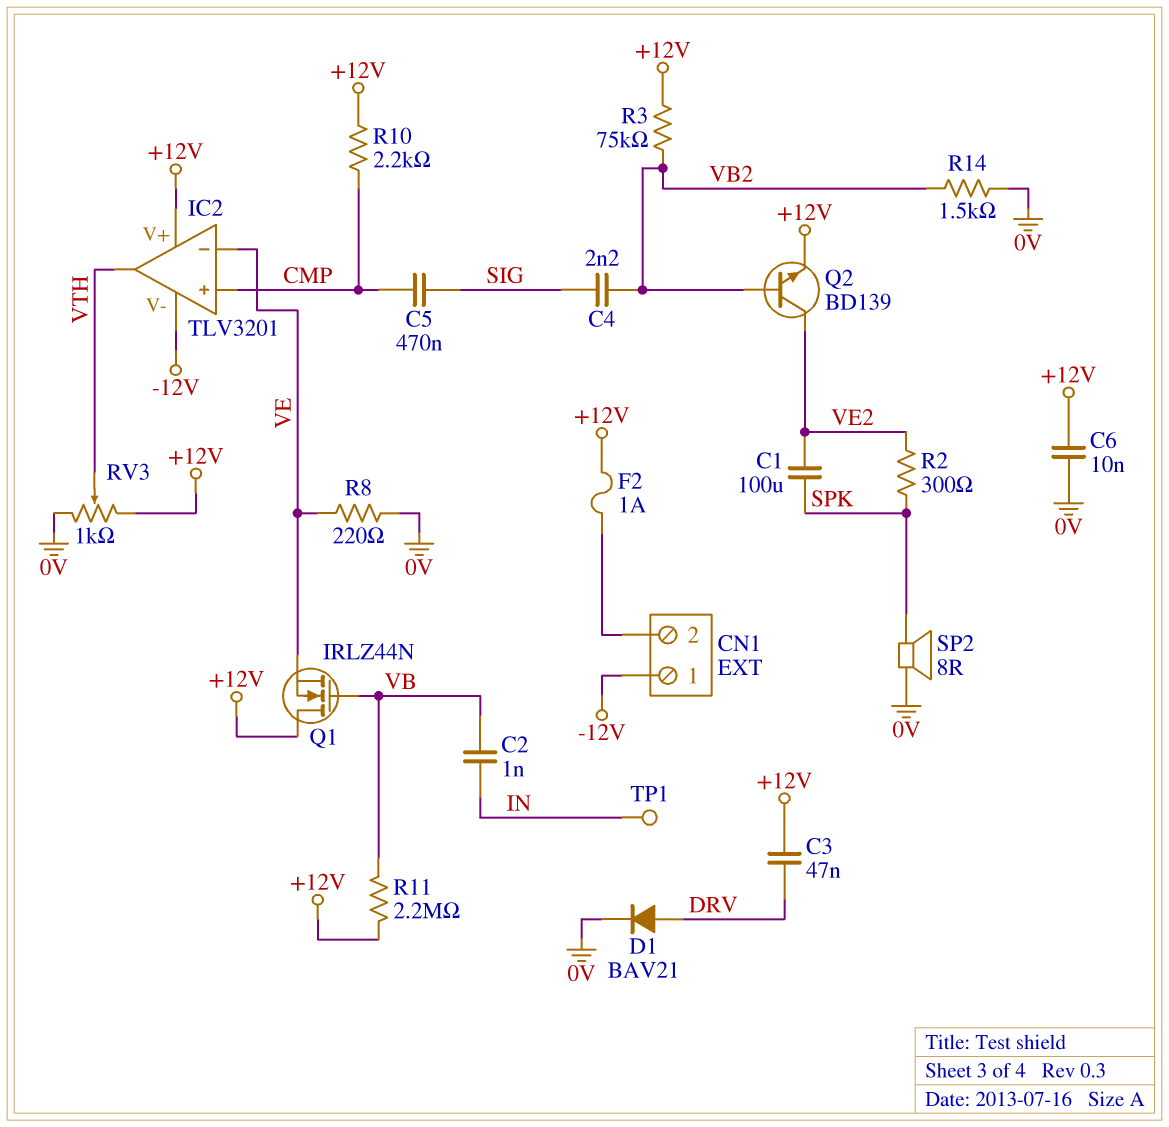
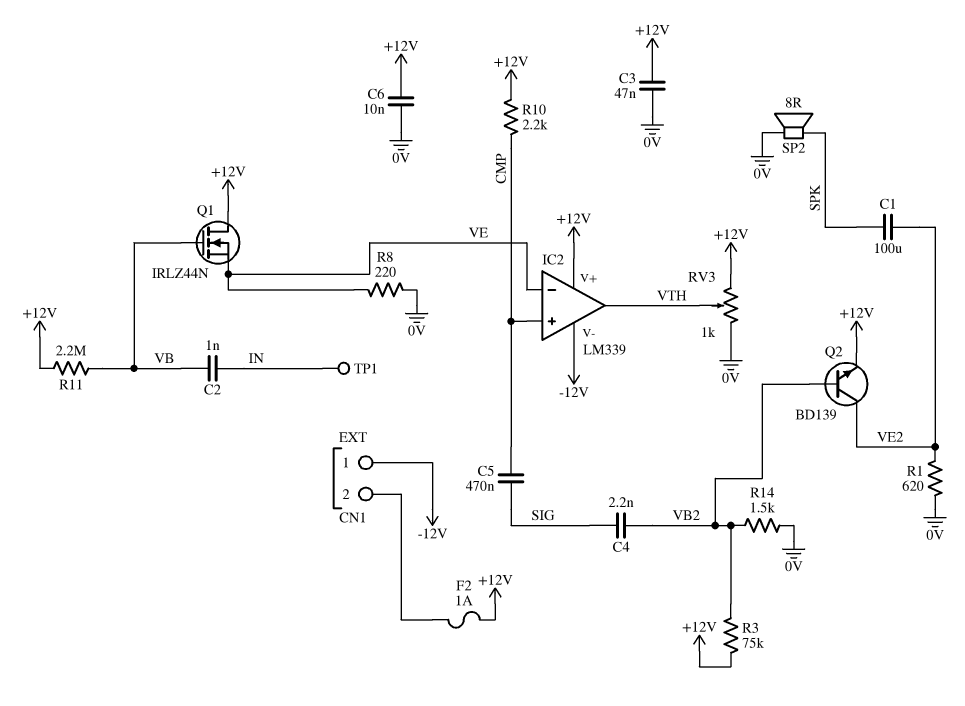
C3: 47nF (+12V, DRV) -> 47nF (+12V, 0V)
D1: diode BAV21 (A DRV, K 0V) -> none
IC2: TLV3201 -> LM339
R1: none -> 620 (0V, VE2)
R2: 300 (SPK, VE2) -> none

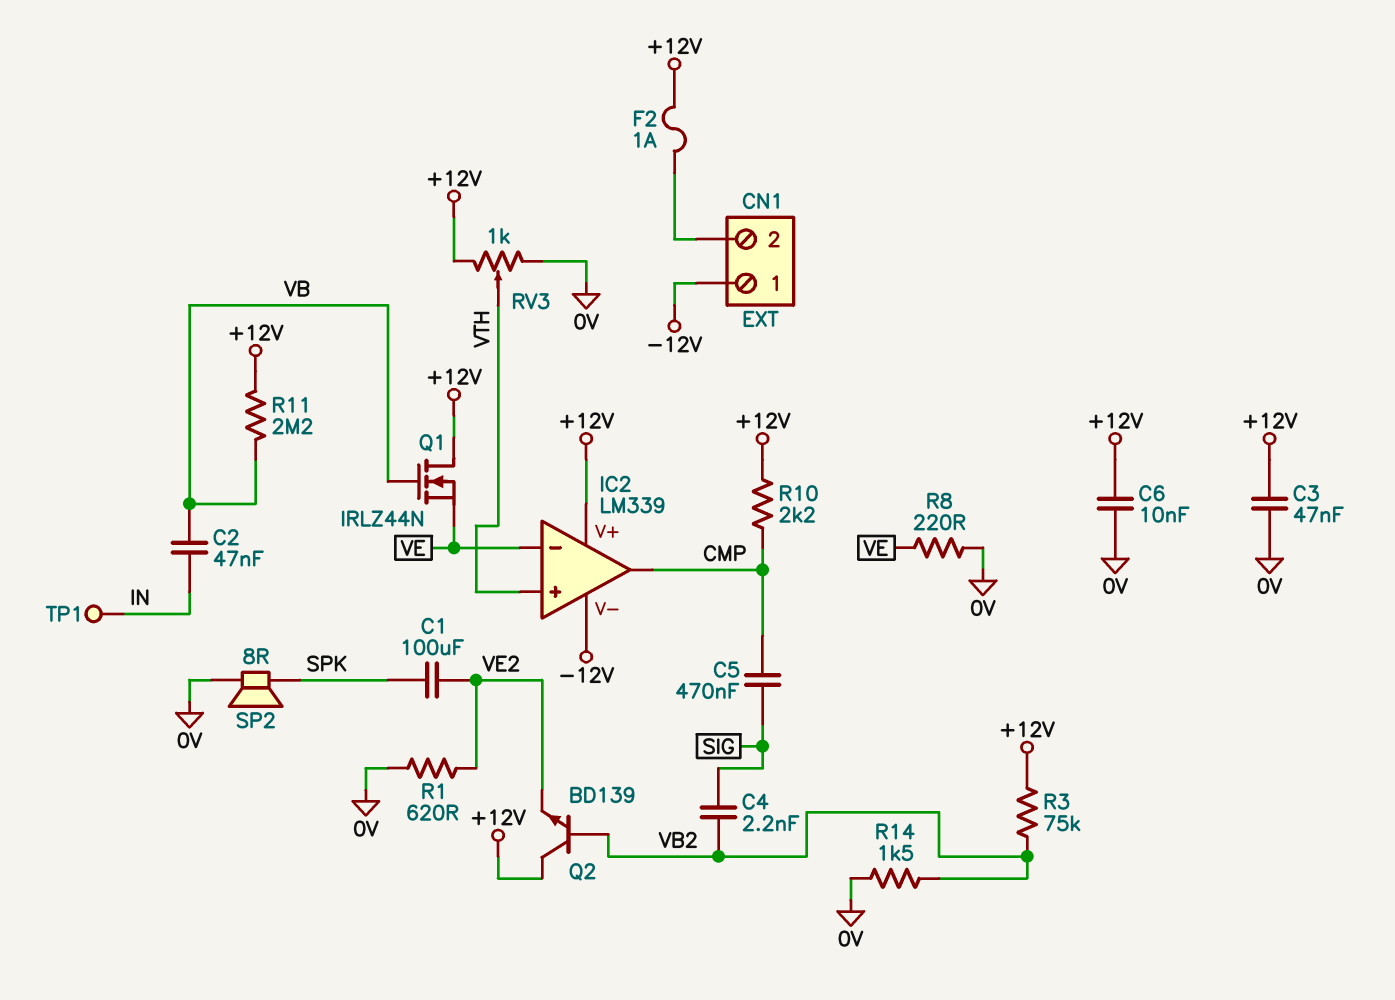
C2: 1nF (IN, VB) -> 47nF (IN, VB)
IC2 pin in+: CMP -> VTH
IC2 pin out: VTH -> CMP
Q2: NPN BD139 (B VB2, C VE2, E +12V) -> NPN BD139 (B VB2, C +12V, E VE2)

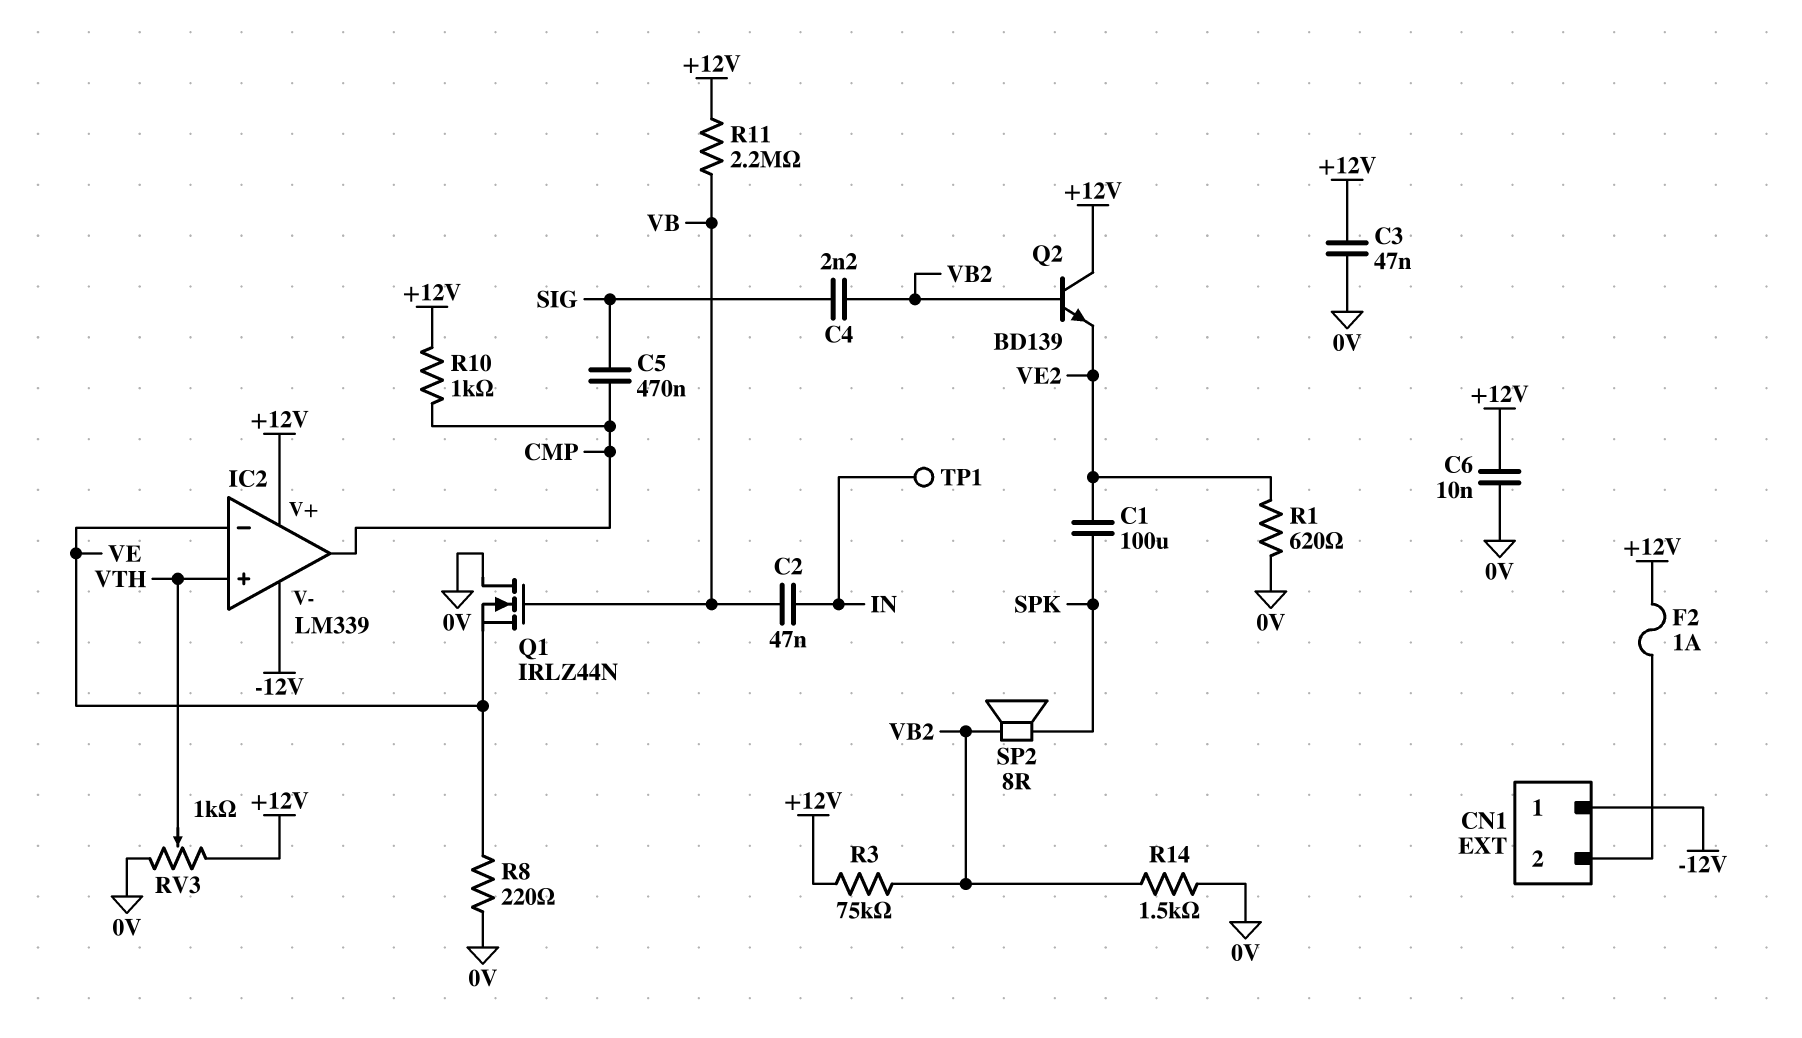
Q1: NMOS IRLZ44N (G VB, D +12V, S VE) -> NMOS IRLZ44N (G VB, D 0V, S VE)
R10: 2.2k (+12V, CMP) -> 1k (+12V, CMP)
SP2: speaker 8R (0V, SPK) -> speaker 8R (SPK, VB2)

